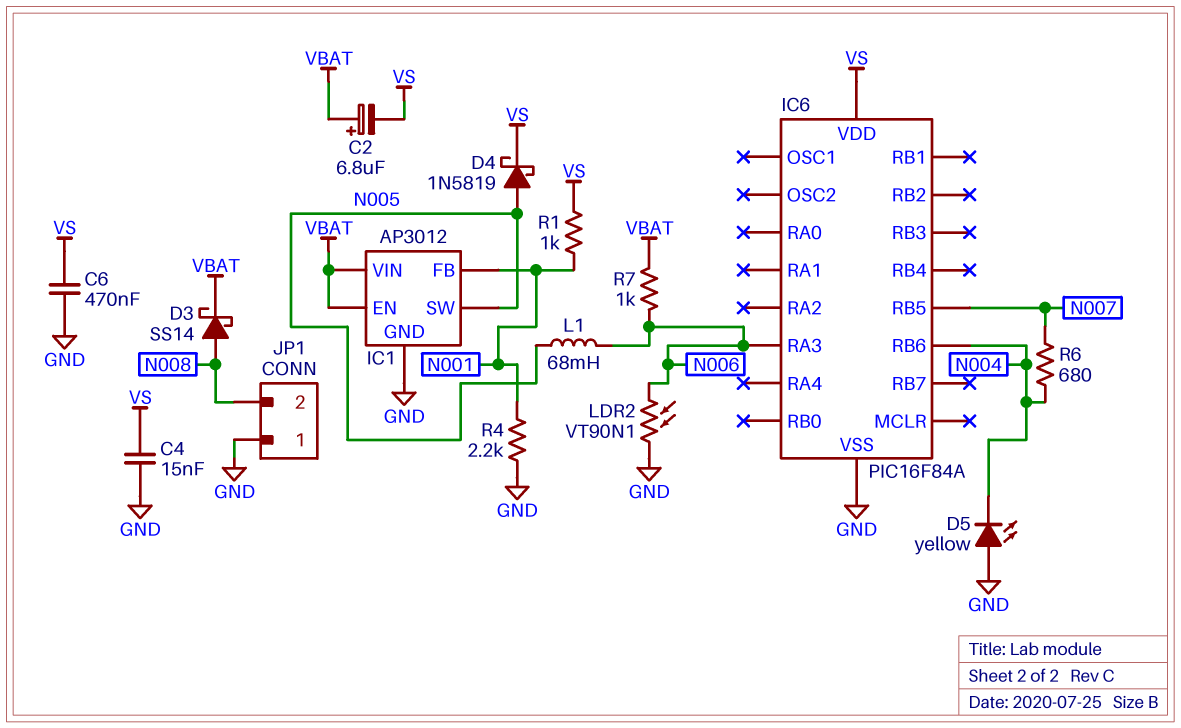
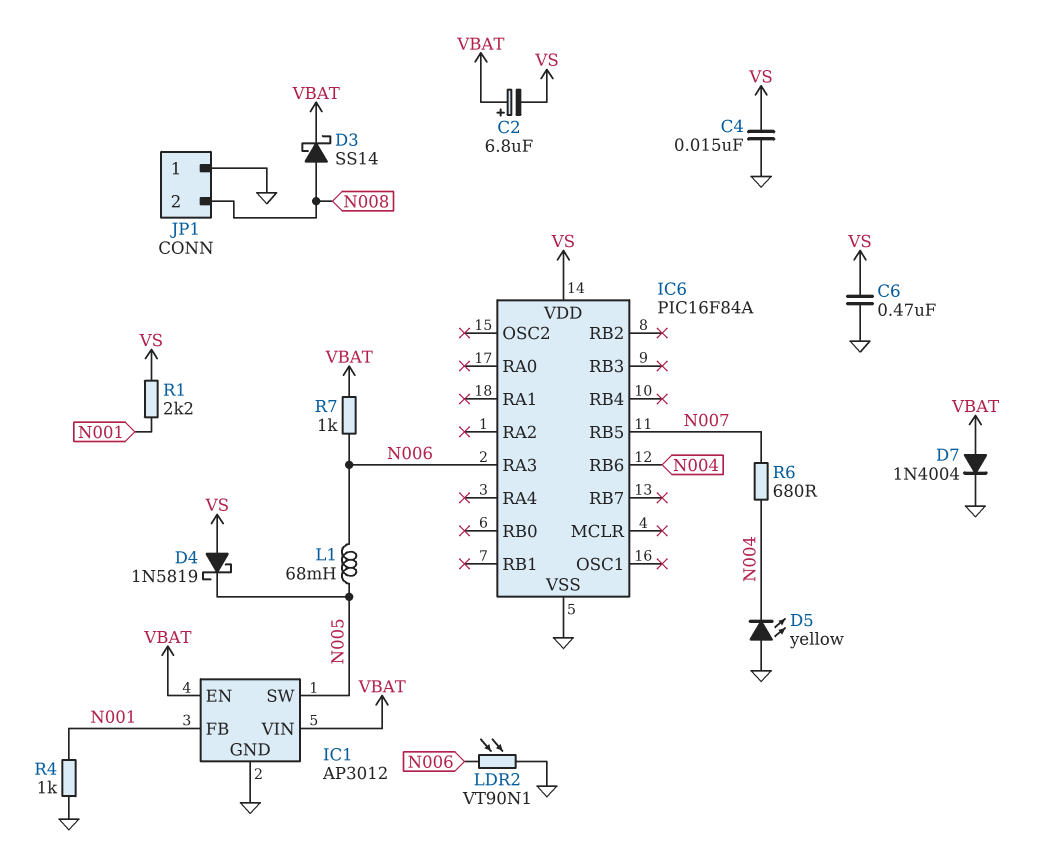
D4: schottky 1N5819 (A N005, K VS) -> schottky 1N5819 (A VS, K N005)
D7: none -> diode 1N4004 (A VBAT, K GND)
R1: 1k (N001, VS) -> 2.2k (N001, VS)
R4: 2.2k (GND, N001) -> 1k (GND, N001)

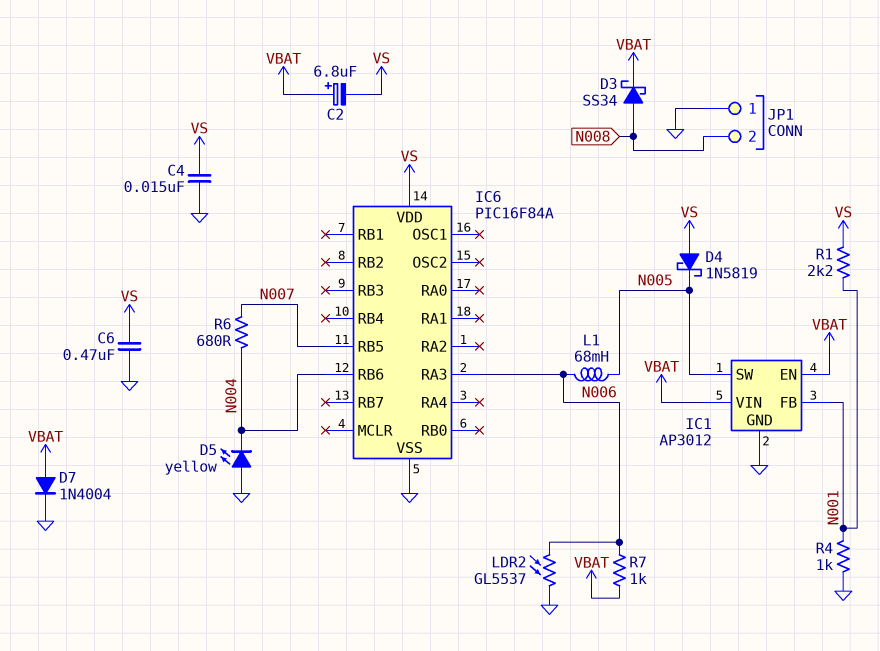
D3: schottky SS14 (A N008, K VBAT) -> schottky SS34 (A N008, K VBAT)
LDR2: VT90N1 (GND, N006) -> GL5537 (GND, N006)

